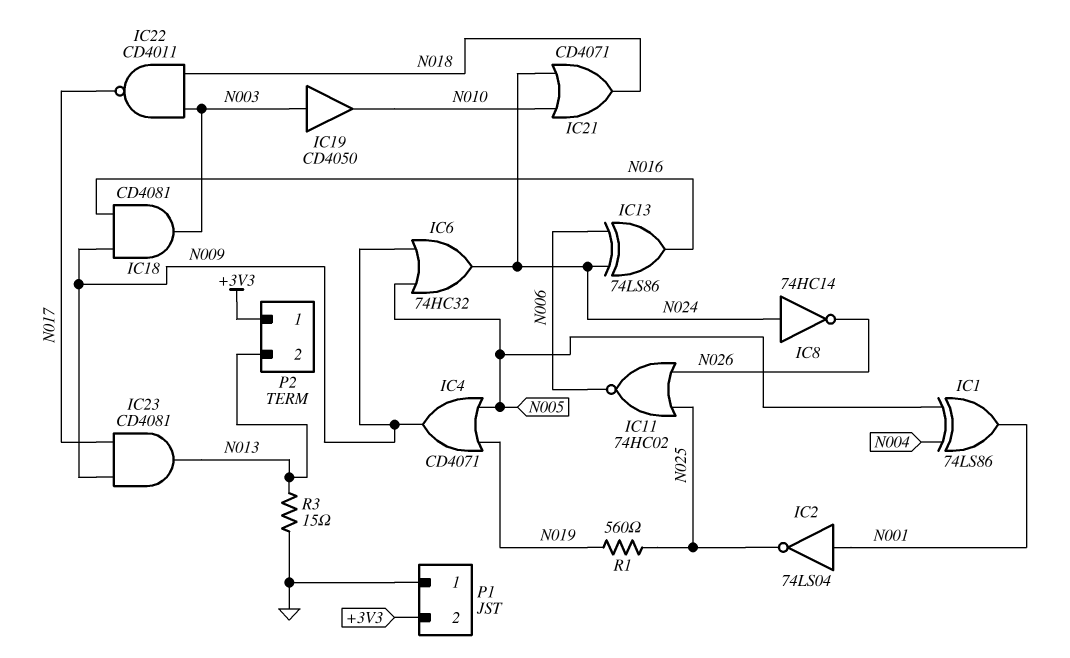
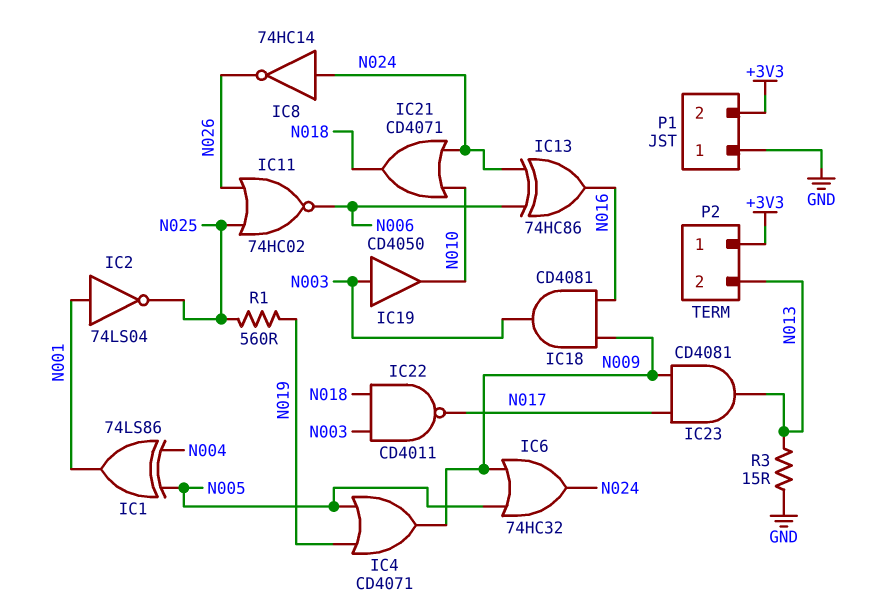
IC13: XOR 74LS86 (in N006, in N024, out N016) -> XOR 74HC86 (in N006, in N024, out N016)

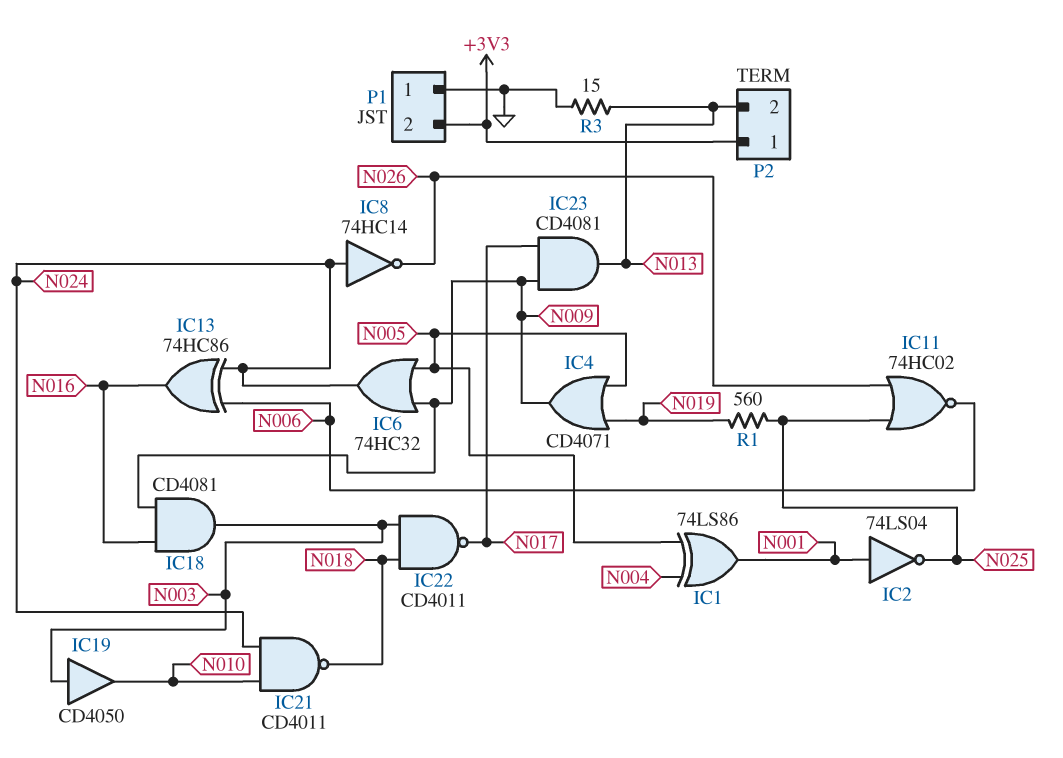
IC21: OR CD4071 (in N010, in N024, out N018) -> NAND CD4011 (in N010, in N024, out N018)

